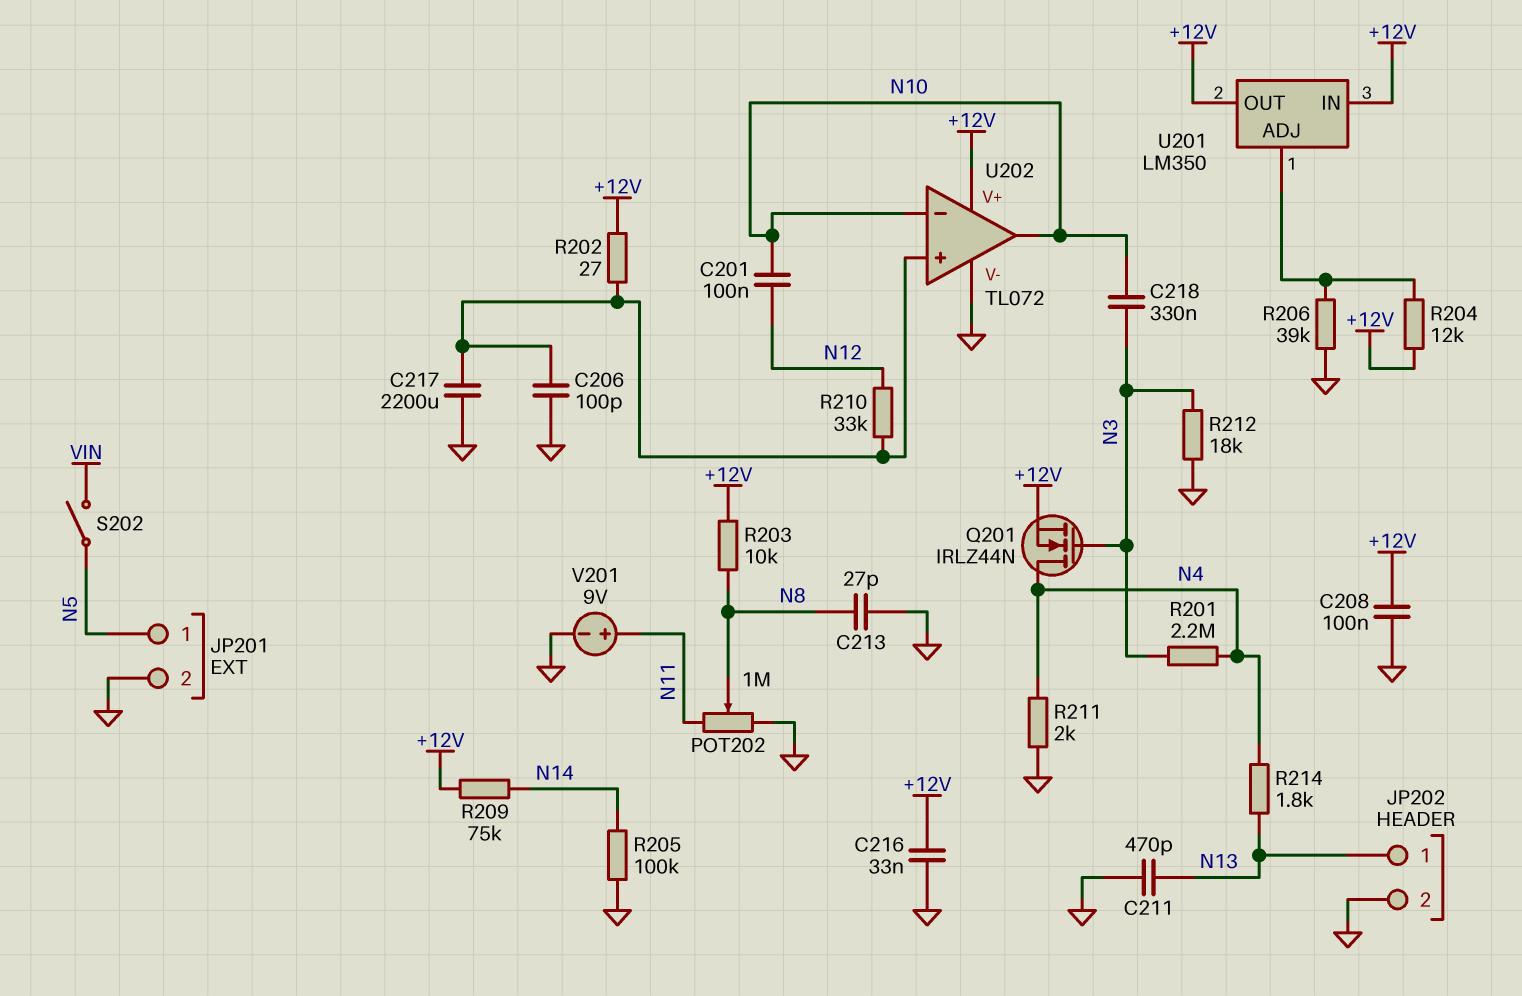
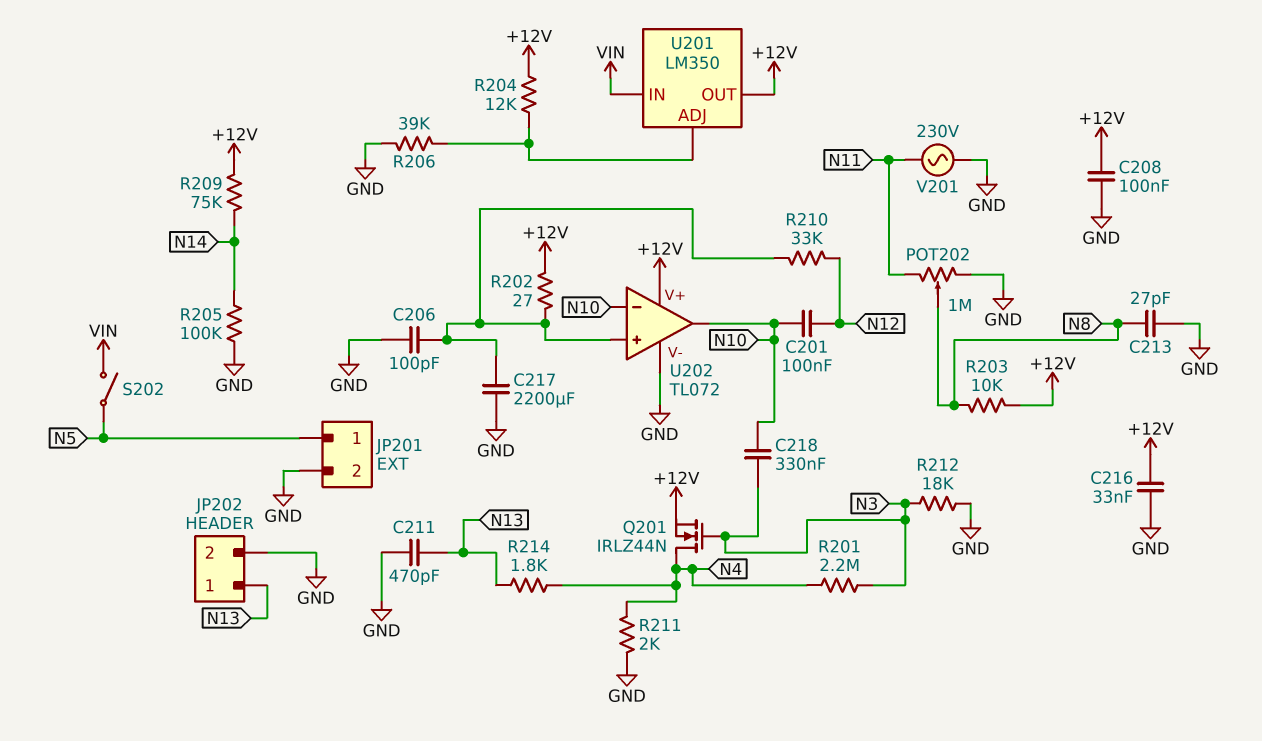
U201 pin IN: +12V -> VIN
V201: 9V (plus N11, minus GND) -> AC 230V (GND, N11)

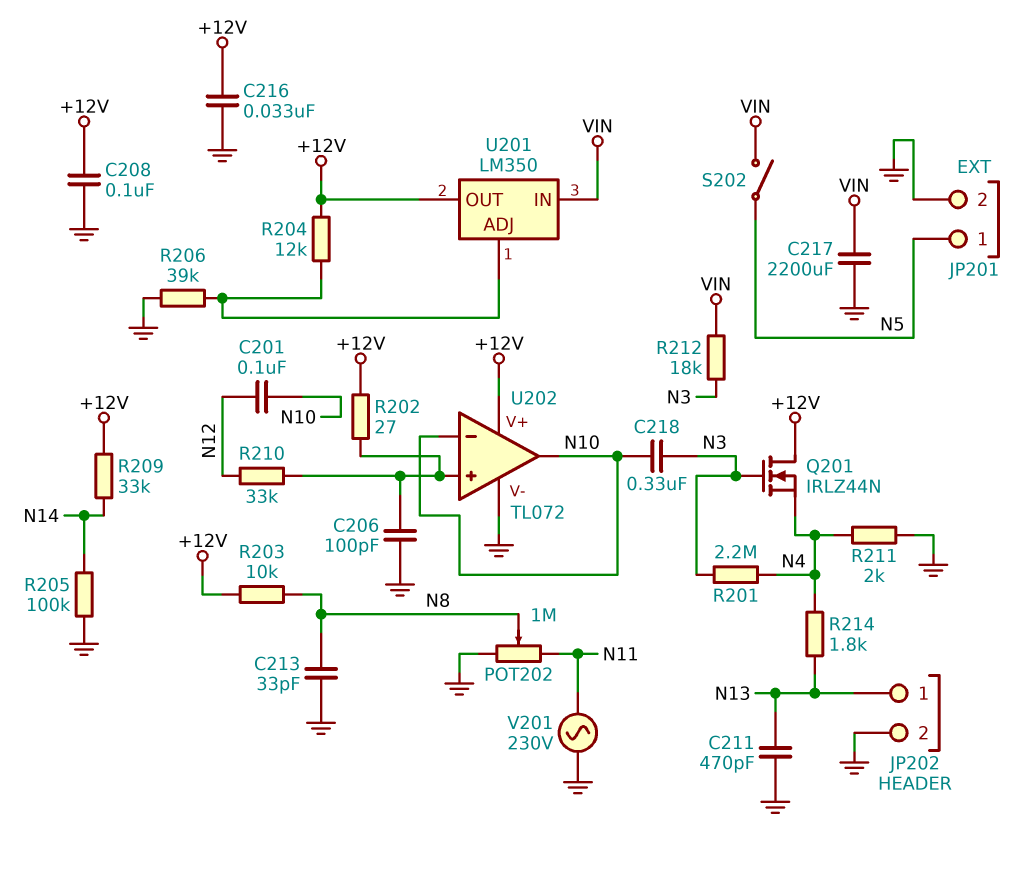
C213: 27pF (GND, N8) -> 33pF (GND, N8)
C217: 2200uF (GND, U202/in+) -> 2200uF (GND, VIN)
Q201: NMOS IRLZ44N (G N3, D N4, S +12V) -> NMOS IRLZ44N (G N3, D +12V, S N4)
R209: 75k (+12V, N14) -> 33k (+12V, N14)
R212: 18k (GND, N3) -> 18k (N3, VIN)

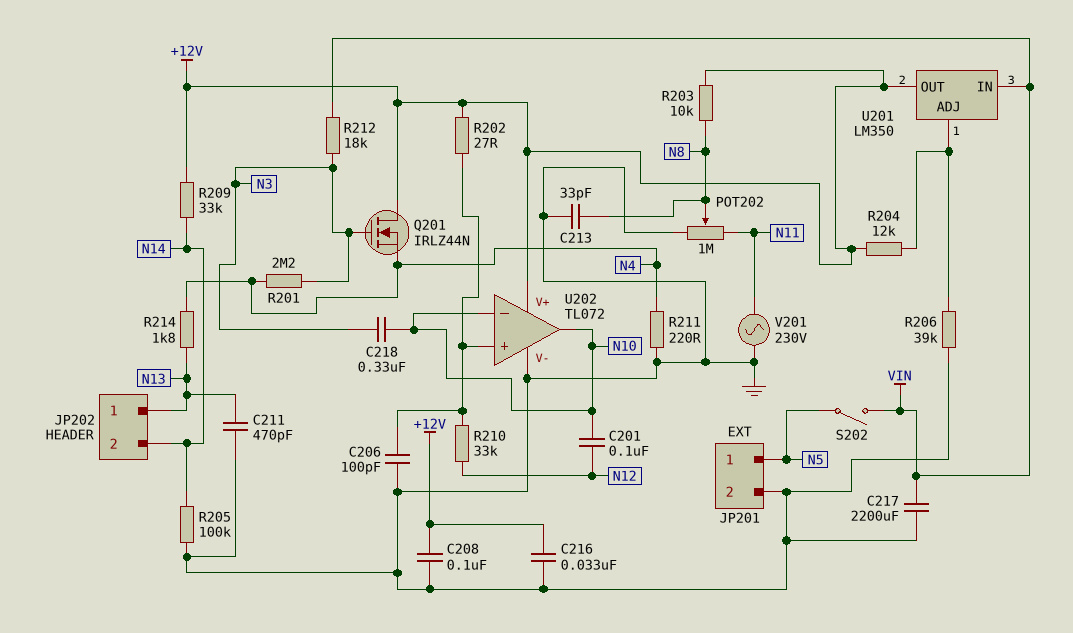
JP202 pin 2: GND -> N14
R211: 2k (GND, N4) -> 220 (GND, N4)

